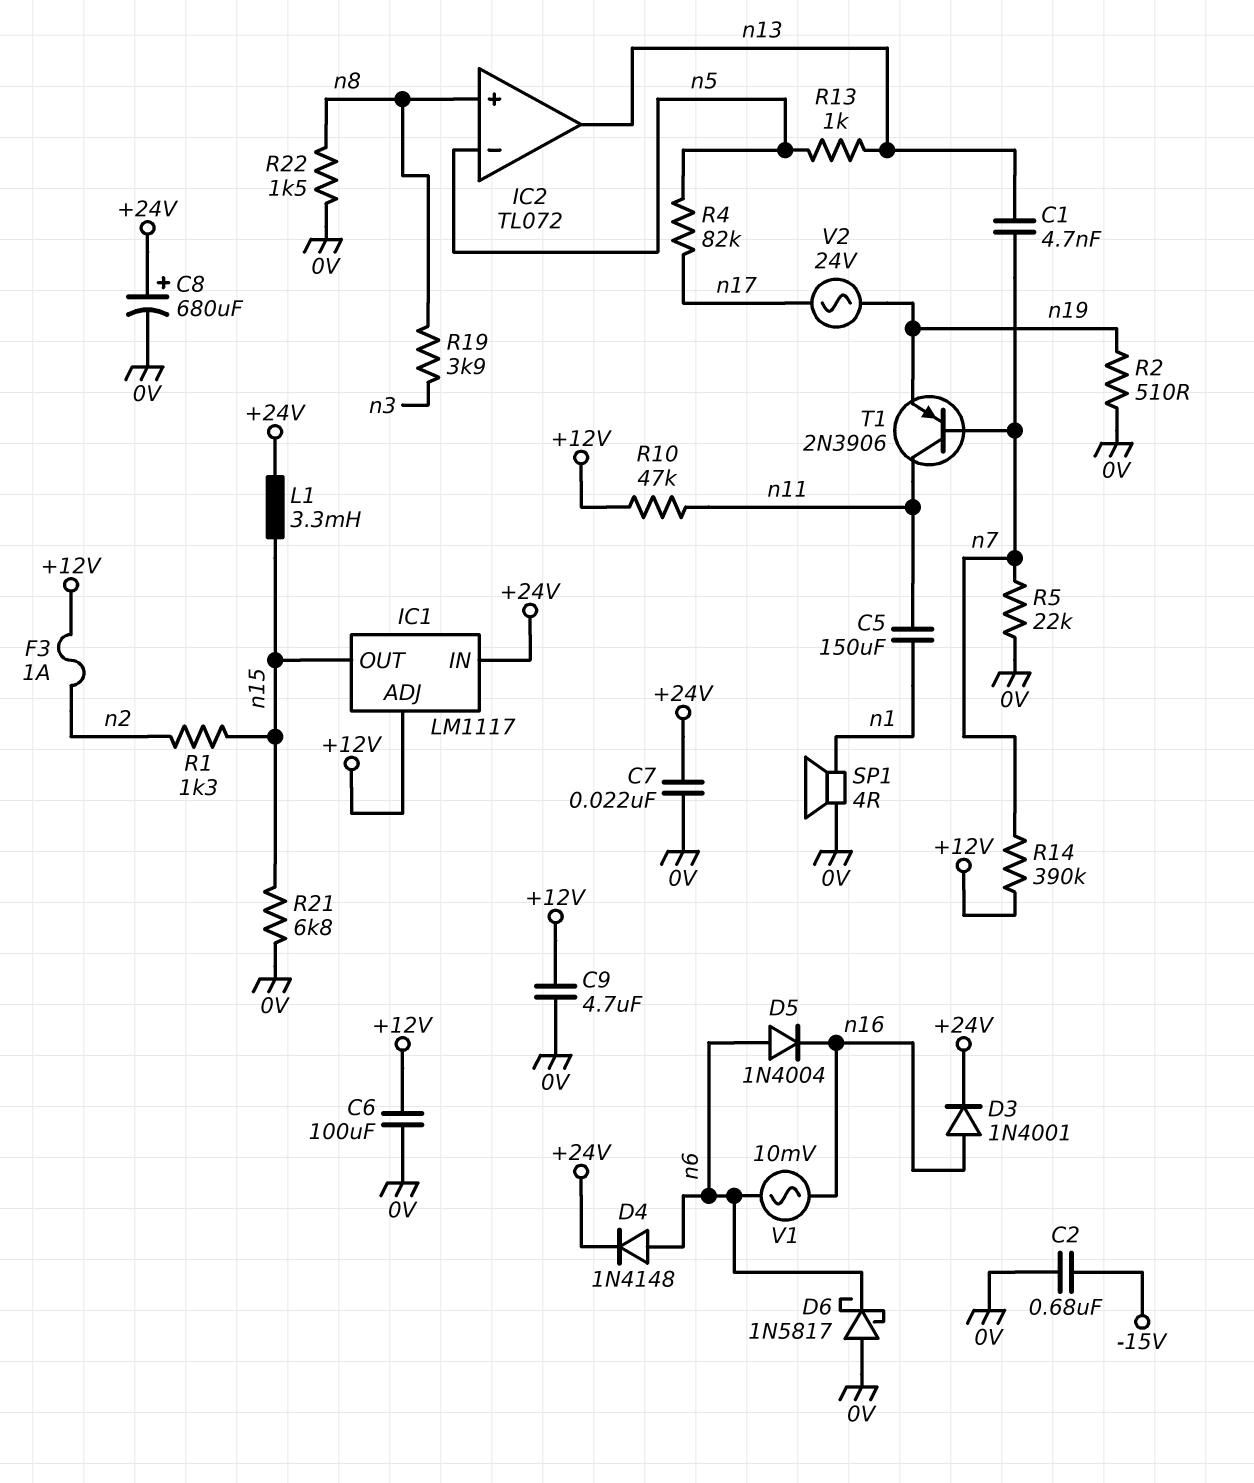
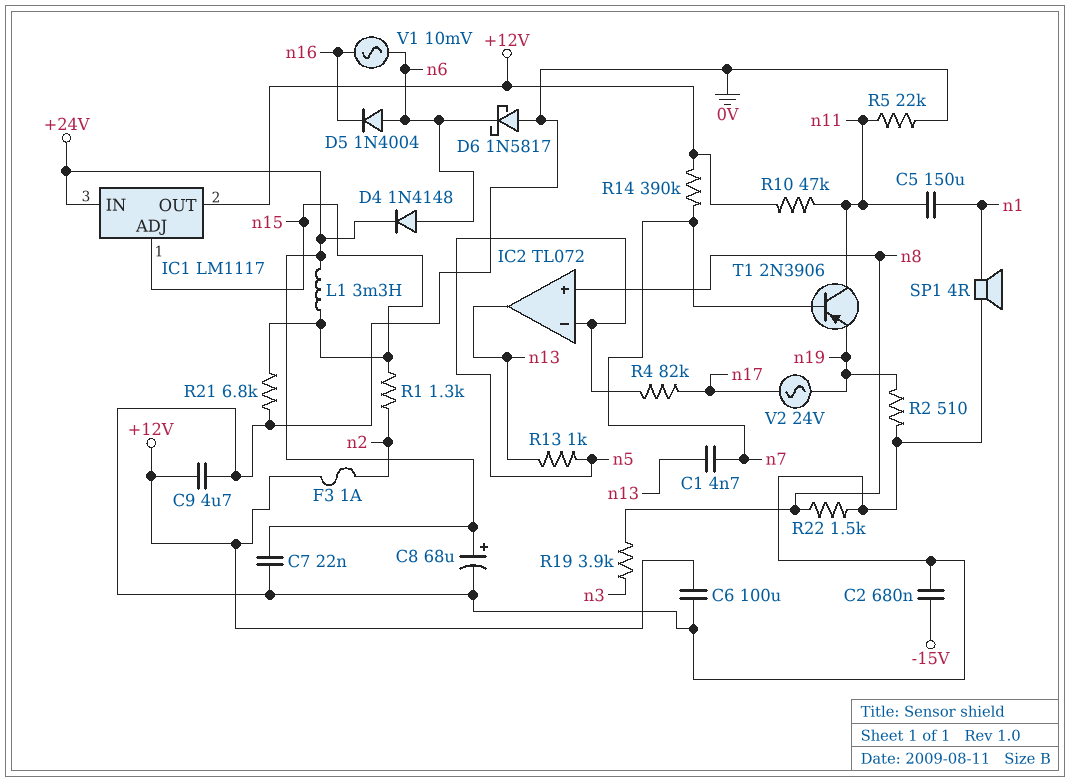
C8: 680uF (plus +24V, minus 0V) -> 68uF (plus +24V, minus 0V)
D3: diode 1N4001 (A n16, K +24V) -> none
IC1 pin ADJ: +12V -> n15
IC1 pin OUT: n15 -> +12V
R5: 22k (0V, n7) -> 22k (0V, n11)

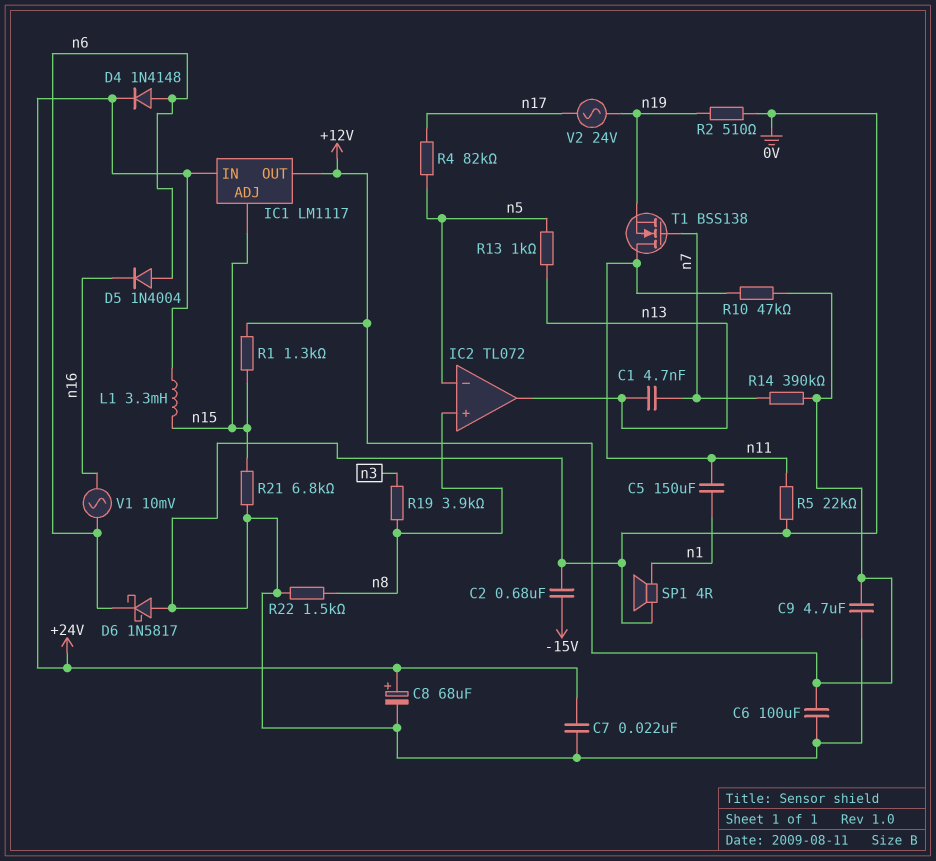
F3: 1A (+12V, n2) -> none
R1: 1.3k (n2, n15) -> 1.3k (+12V, n15)
T1: PNP 2N3906 (B n7, C n11, E n19) -> NMOS BSS138 (G n7, D n11, S n19)

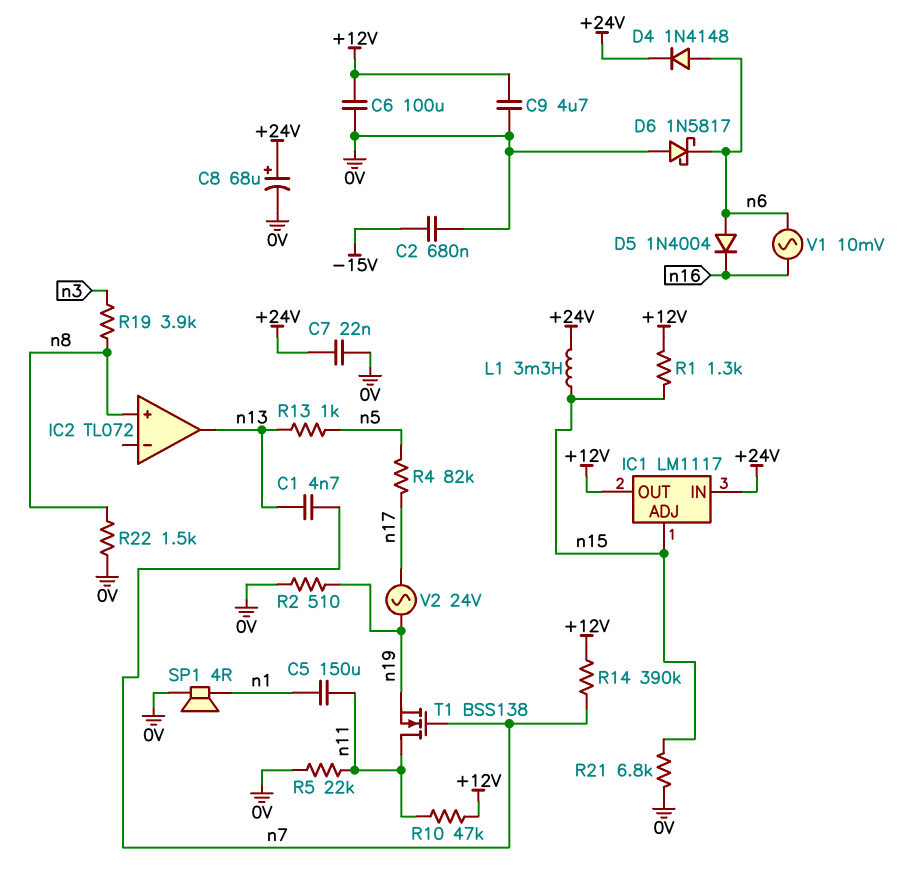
IC2 pin in-: n5 -> none

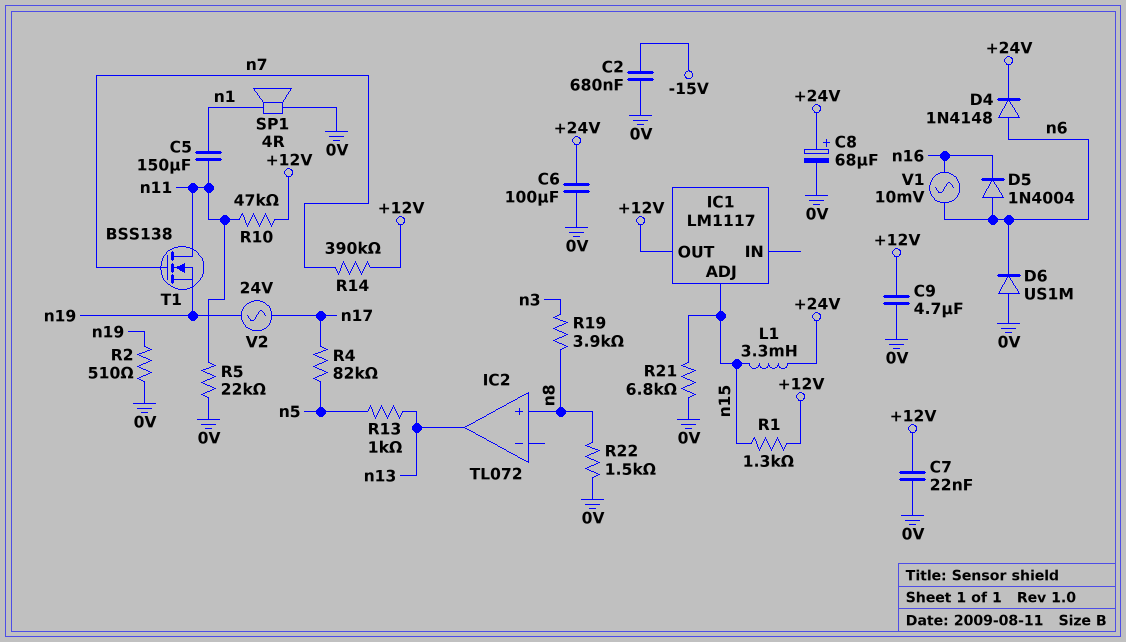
C1: 4.7nF (n7, n13) -> none
C6: 100uF (+12V, 0V) -> 100uF (+24V, 0V)
C7: 22nF (+24V, 0V) -> 22nF (+12V, 0V)
D6: schottky 1N5817 (A 0V, K n6) -> diode US1M (A 0V, K n6)
IC1 pin IN: +24V -> none

